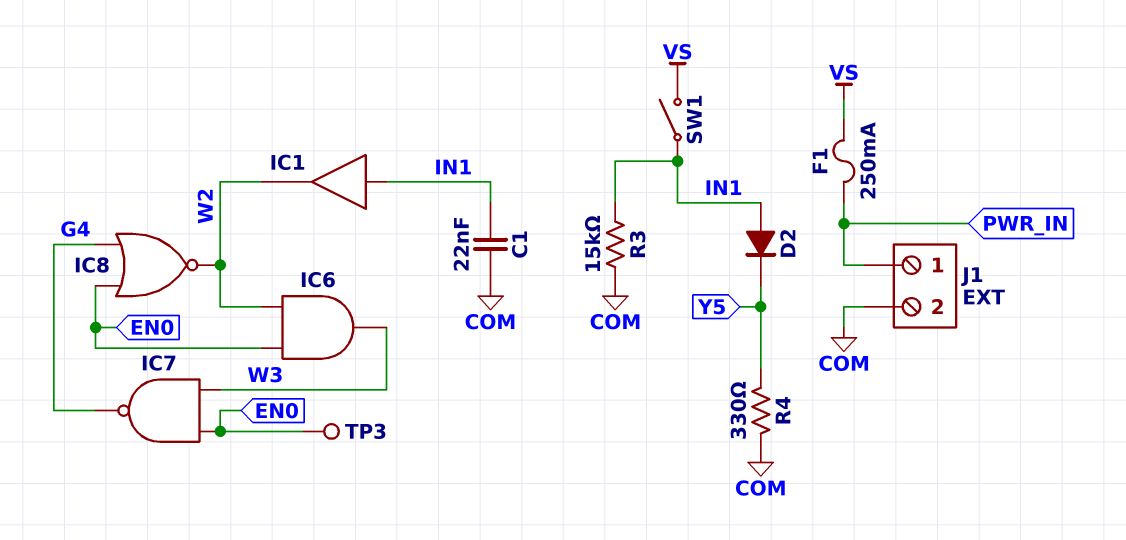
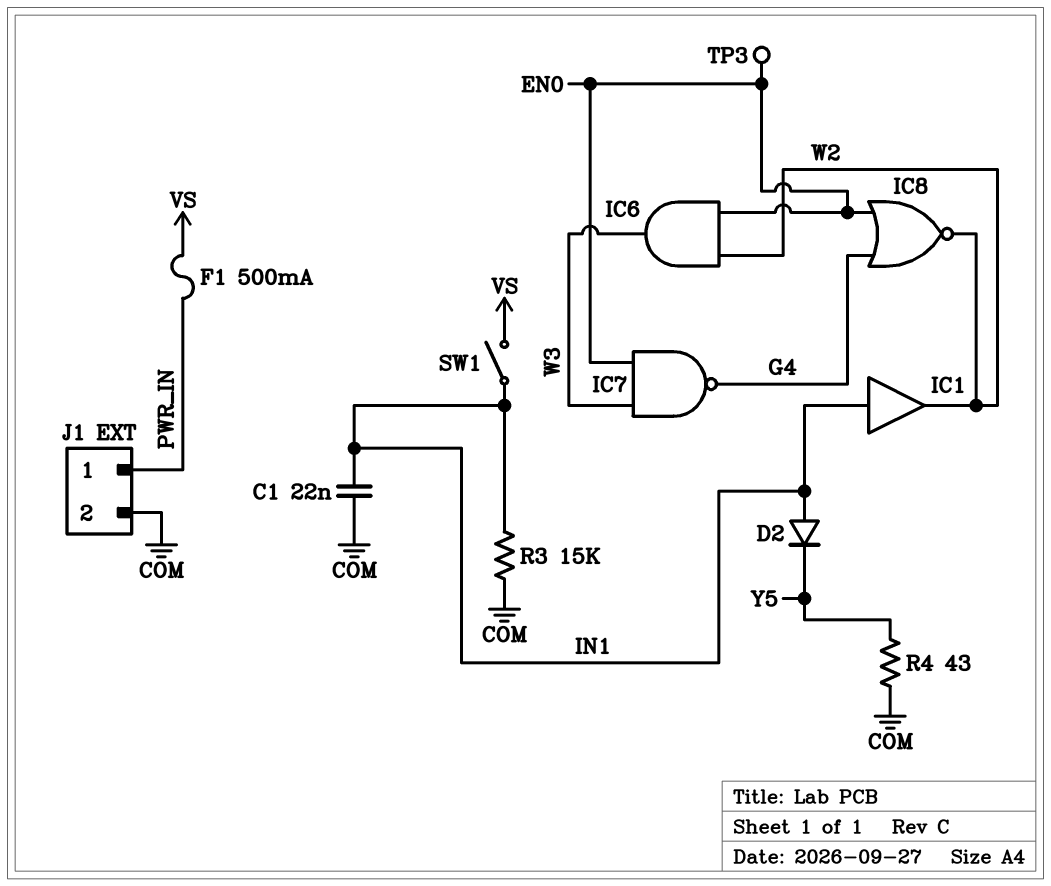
F1: 250mA (PWR_IN, VS) -> 500mA (PWR_IN, VS)
R4: 330 (COM, Y5) -> 43 (COM, Y5)

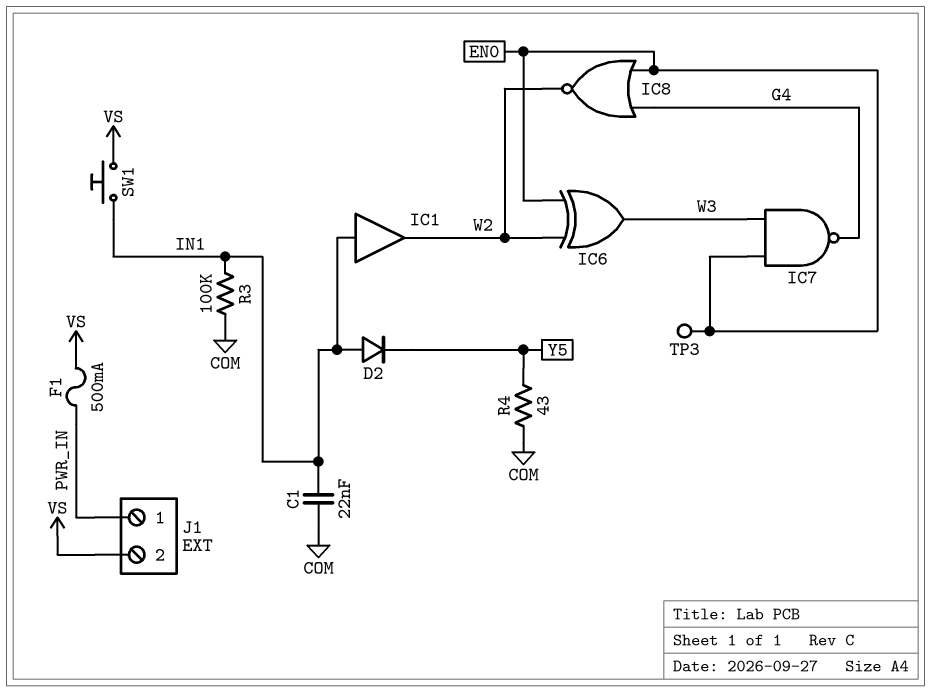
IC6: AND (in EN0, in W2, out W3) -> XOR (in EN0, in W2, out W3)
J1 pin 2: COM -> VS
R3: 15k (COM, IN1) -> 100k (COM, IN1)
SW1: switch (IN1, VS) -> button (IN1, VS)

